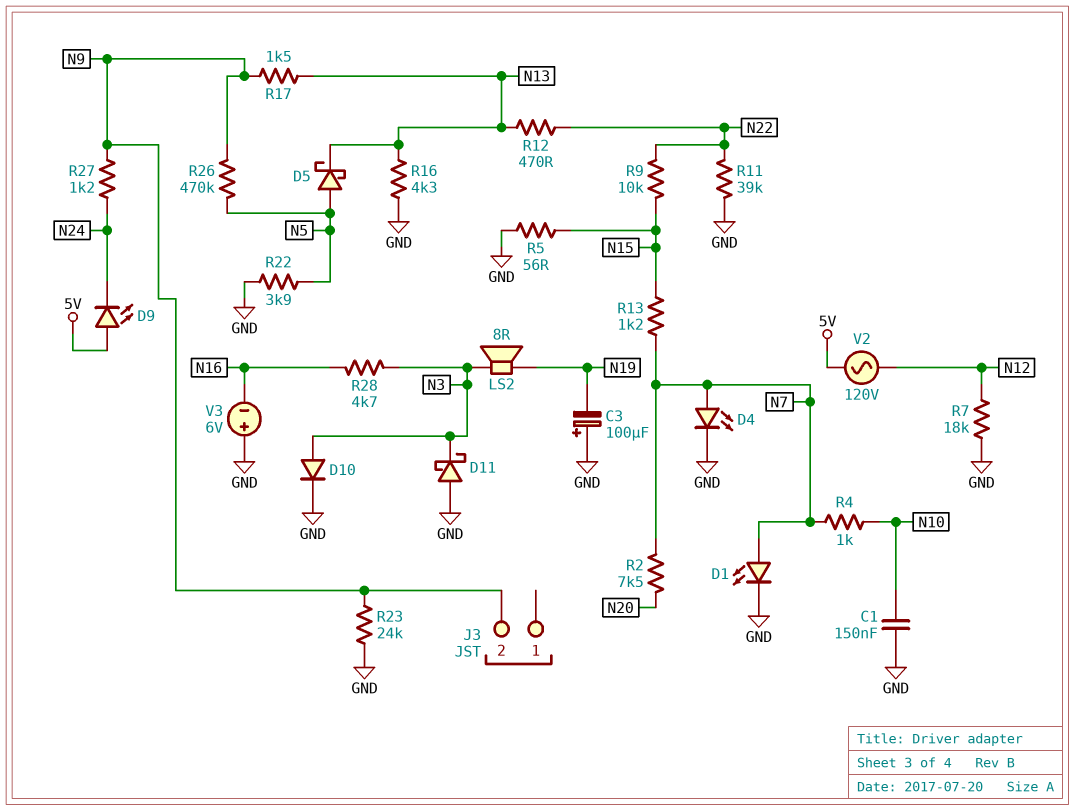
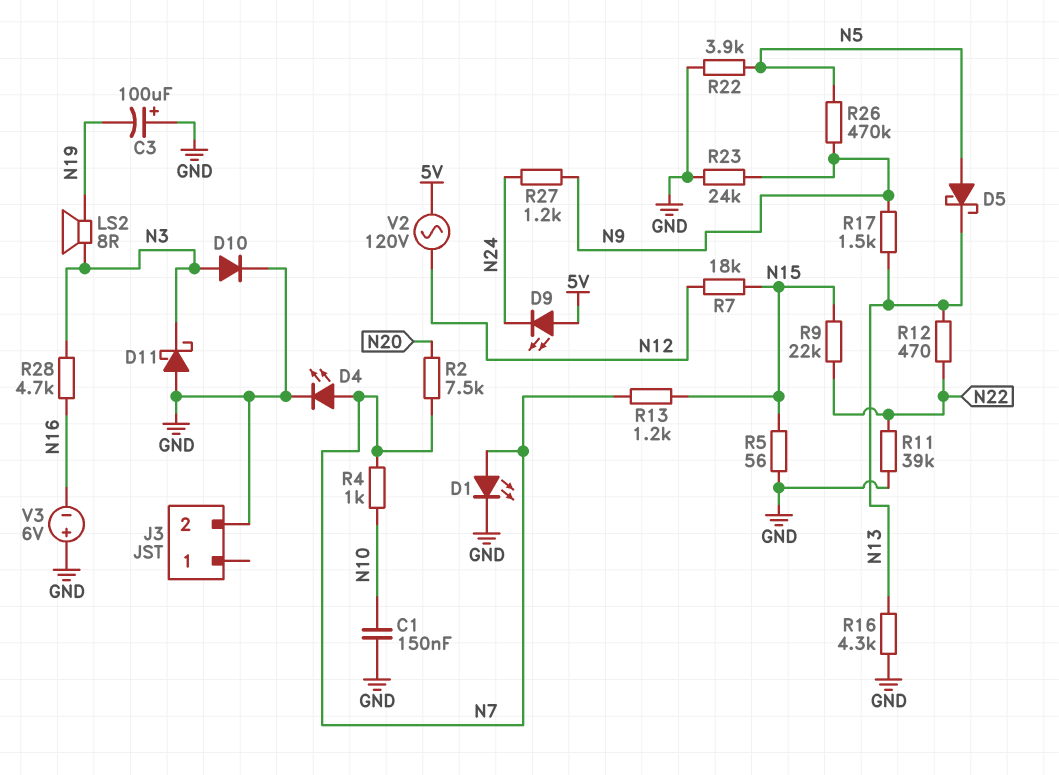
J3 pin 2: N9 -> GND
R7: 18k (GND, N12) -> 18k (N12, N15)
R9: 10k (N15, N22) -> 22k (N15, N22)

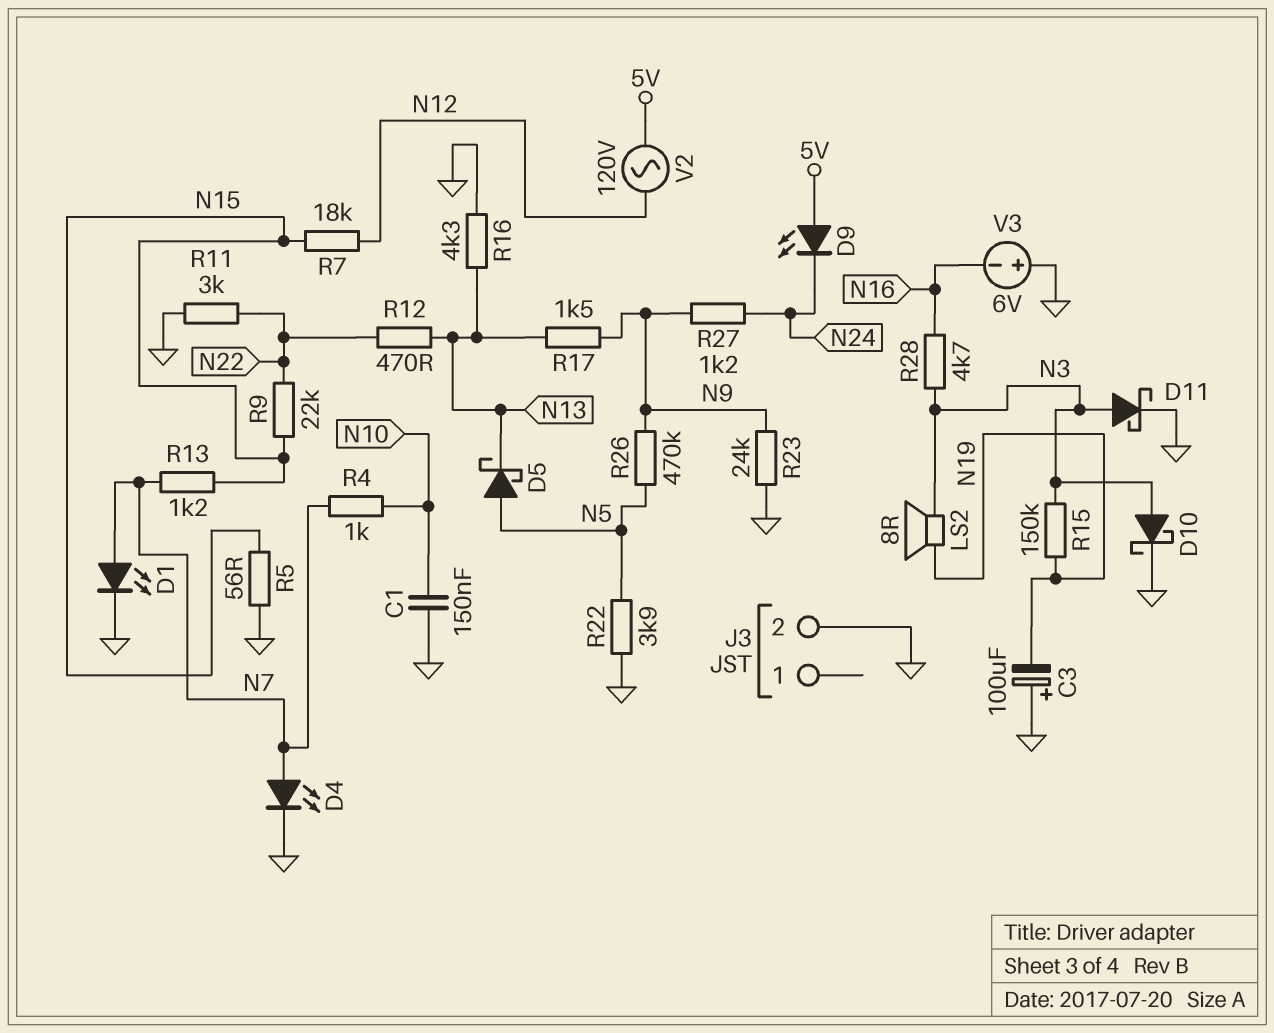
D10: diode (A N3, K GND) -> schottky (A N3, K GND)
D11: schottky (A GND, K N3) -> schottky (A N3, K GND)
R2: 7.5k (N7, N20) -> none
R11: 39k (GND, N22) -> 3k (GND, N22)
R15: none -> 150k (N3, N19)

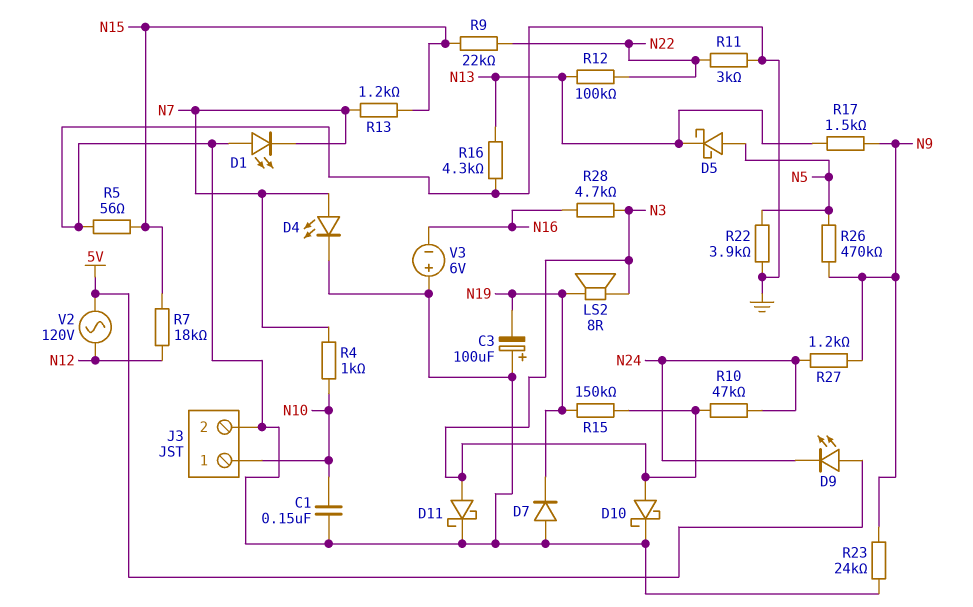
D1: LED (A N7, K GND) -> LED (A GND, K N7)
D7: none -> diode (A GND, K N19)
J3 pin 1: none -> N10
R10: none -> 47k (N3, N24)
R12: 470 (N13, N22) -> 100k (N13, N22)

